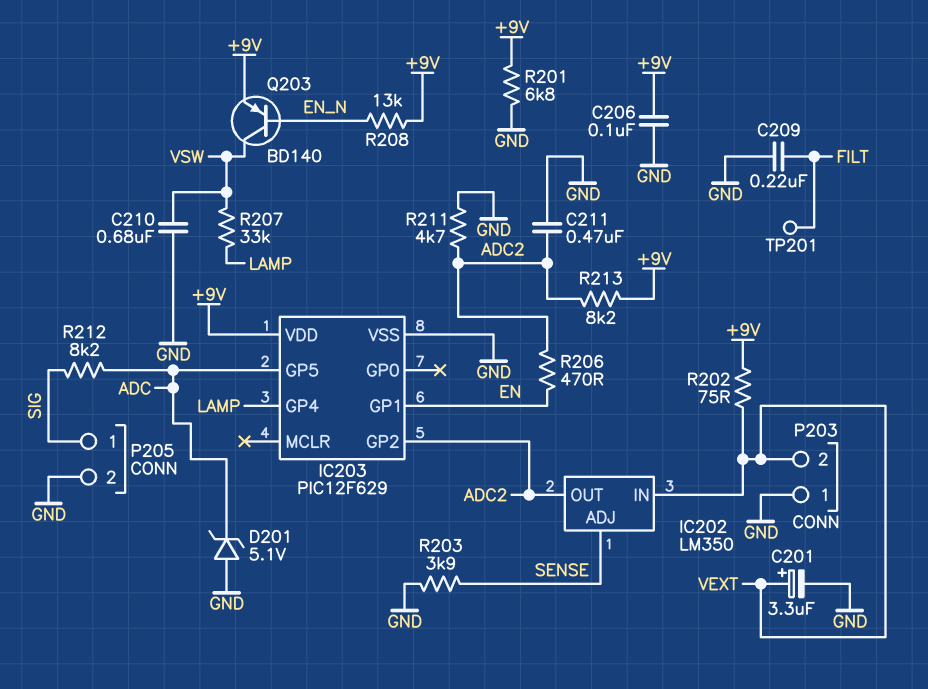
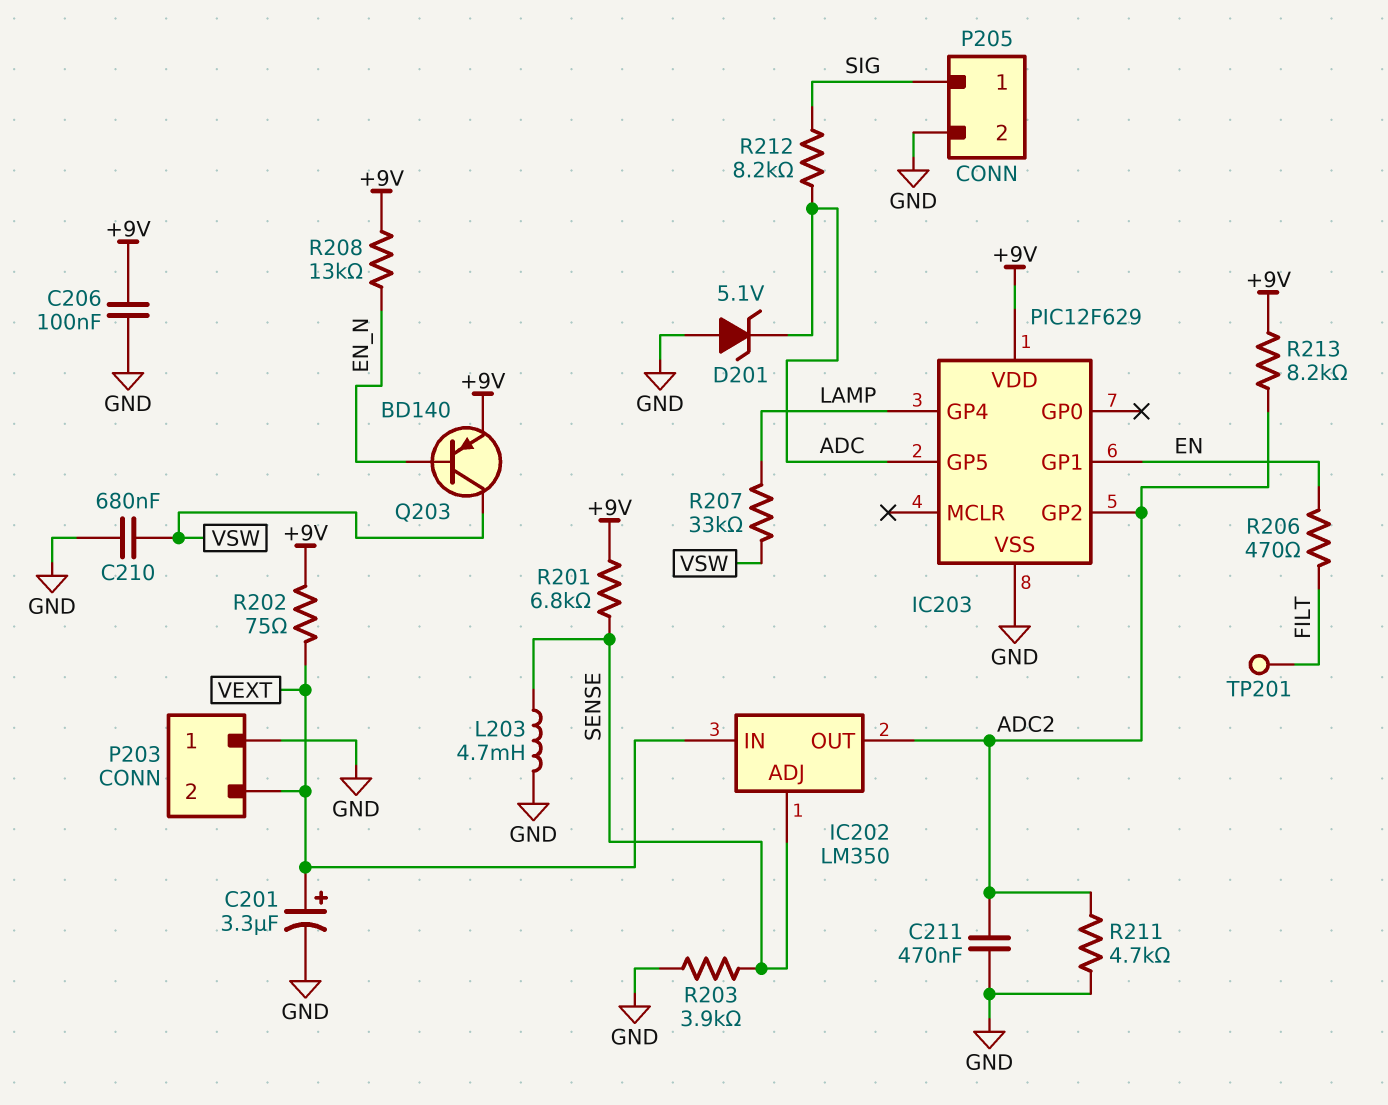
C209: 220nF (FILT, GND) -> none
L203: none -> 4.7mH (GND, SENSE)
R201: 6.8k (+9V, GND) -> 6.8k (+9V, SENSE)
R206: 470 (ADC2, EN) -> 470 (EN, FILT)

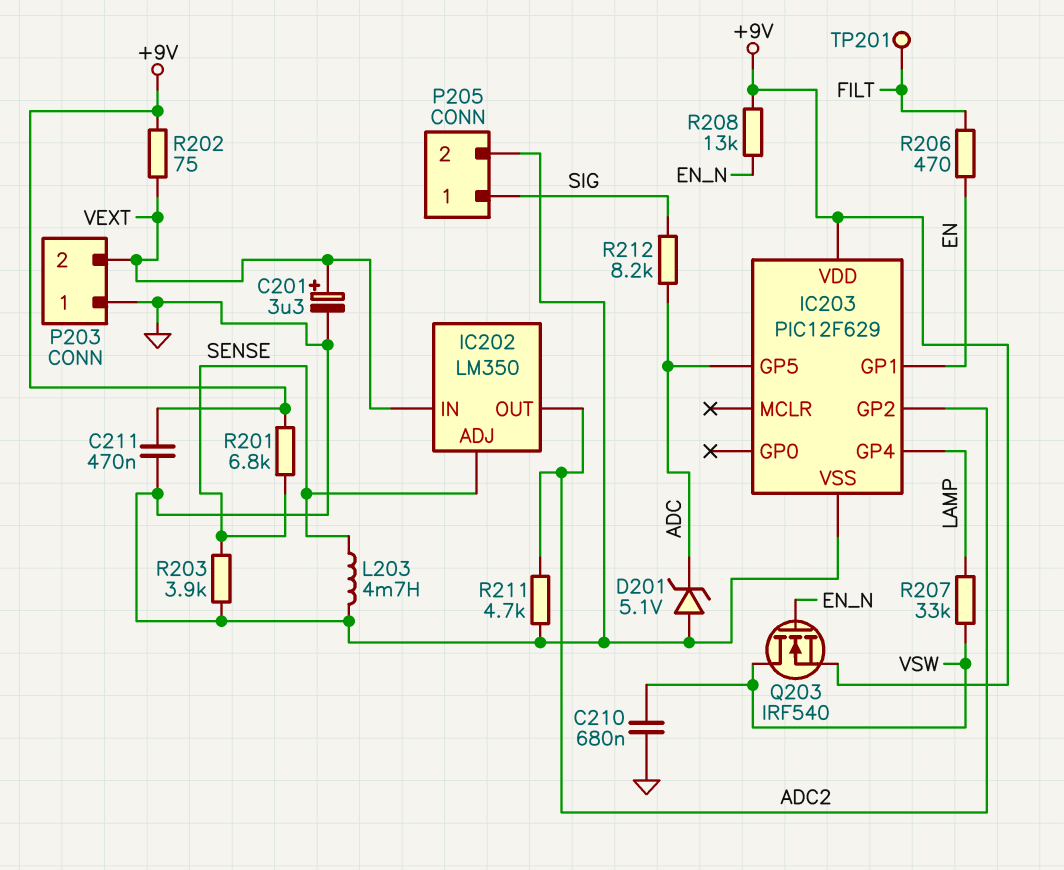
C206: 100nF (+9V, GND) -> none
C211: 470nF (ADC2, GND) -> 470nF (+9V, GND)
Q203: PNP BD140 (B EN_N, C VSW, E +9V) -> NMOS IRF540 (G EN_N, D VSW, S +9V)
R213: 8.2k (+9V, ADC2) -> none

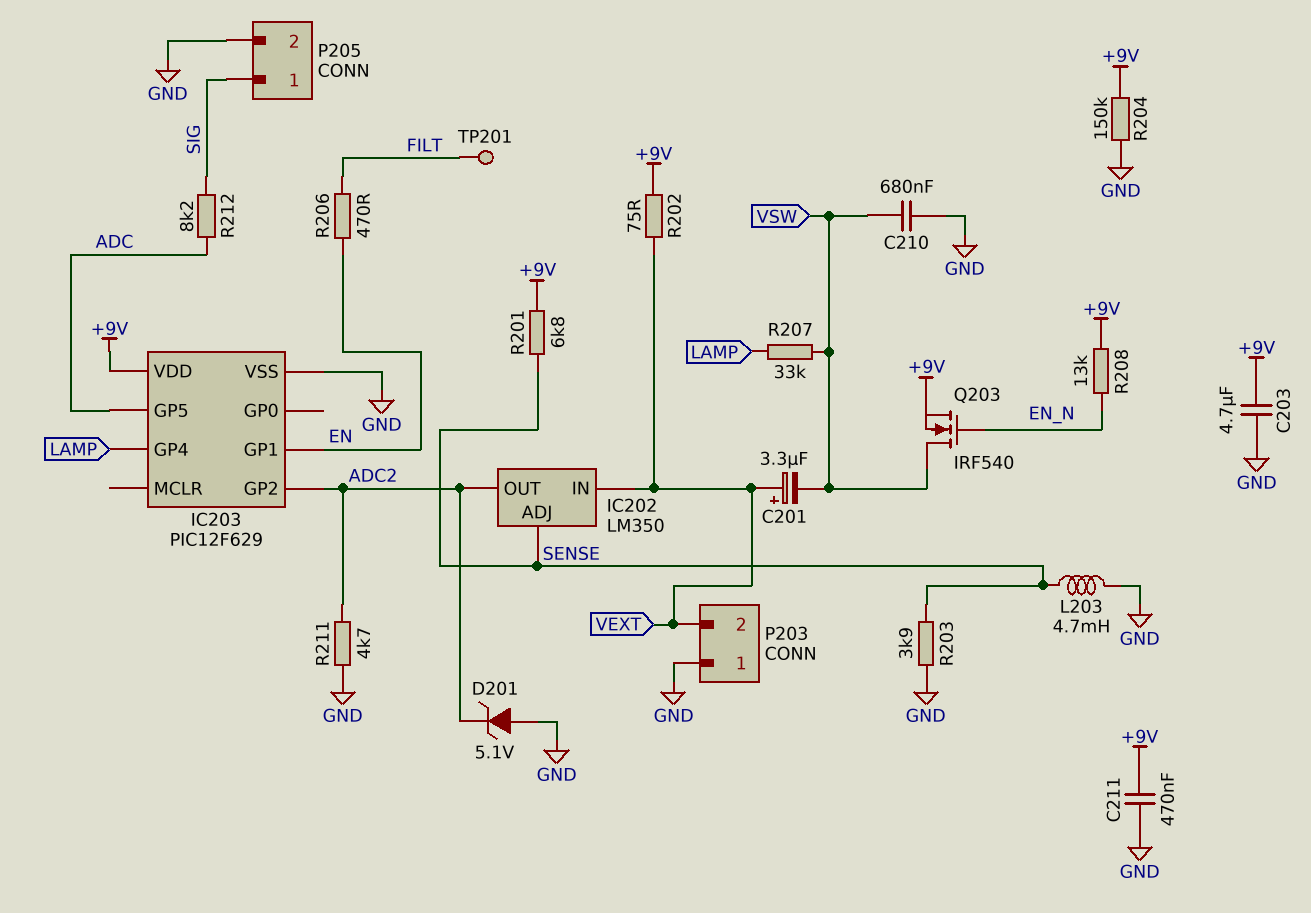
C201: 3.3uF (plus VEXT, minus GND) -> 3.3uF (plus VEXT, minus VSW)
C203: none -> 4.7uF (+9V, GND)
D201: zener 5.1V (A GND, K ADC) -> zener 5.1V (A GND, K ADC2)
R204: none -> 150k (+9V, GND)

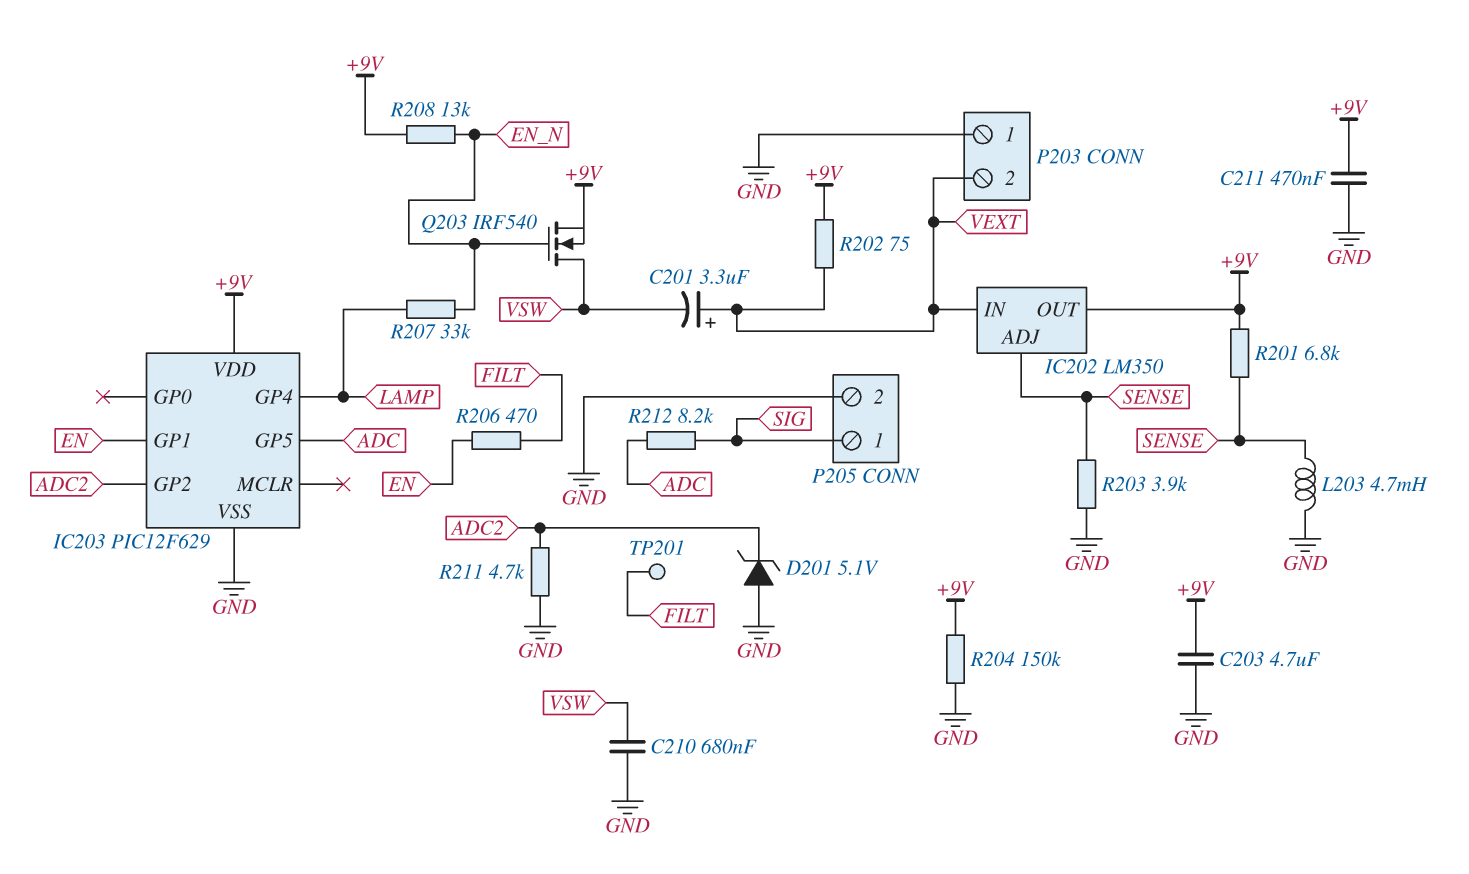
IC202 pin OUT: ADC2 -> +9V
R207: 33k (LAMP, VSW) -> 33k (EN_N, LAMP)

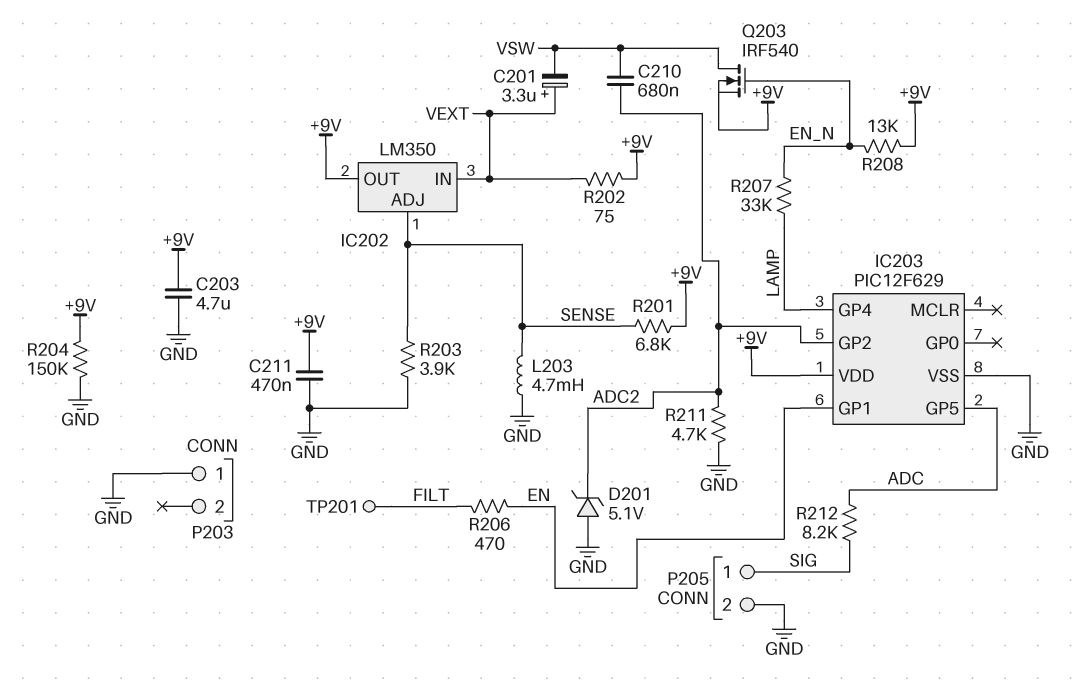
C210: 680nF (GND, VSW) -> 680nF (ADC2, VSW)
P203 pin 2: VEXT -> none

